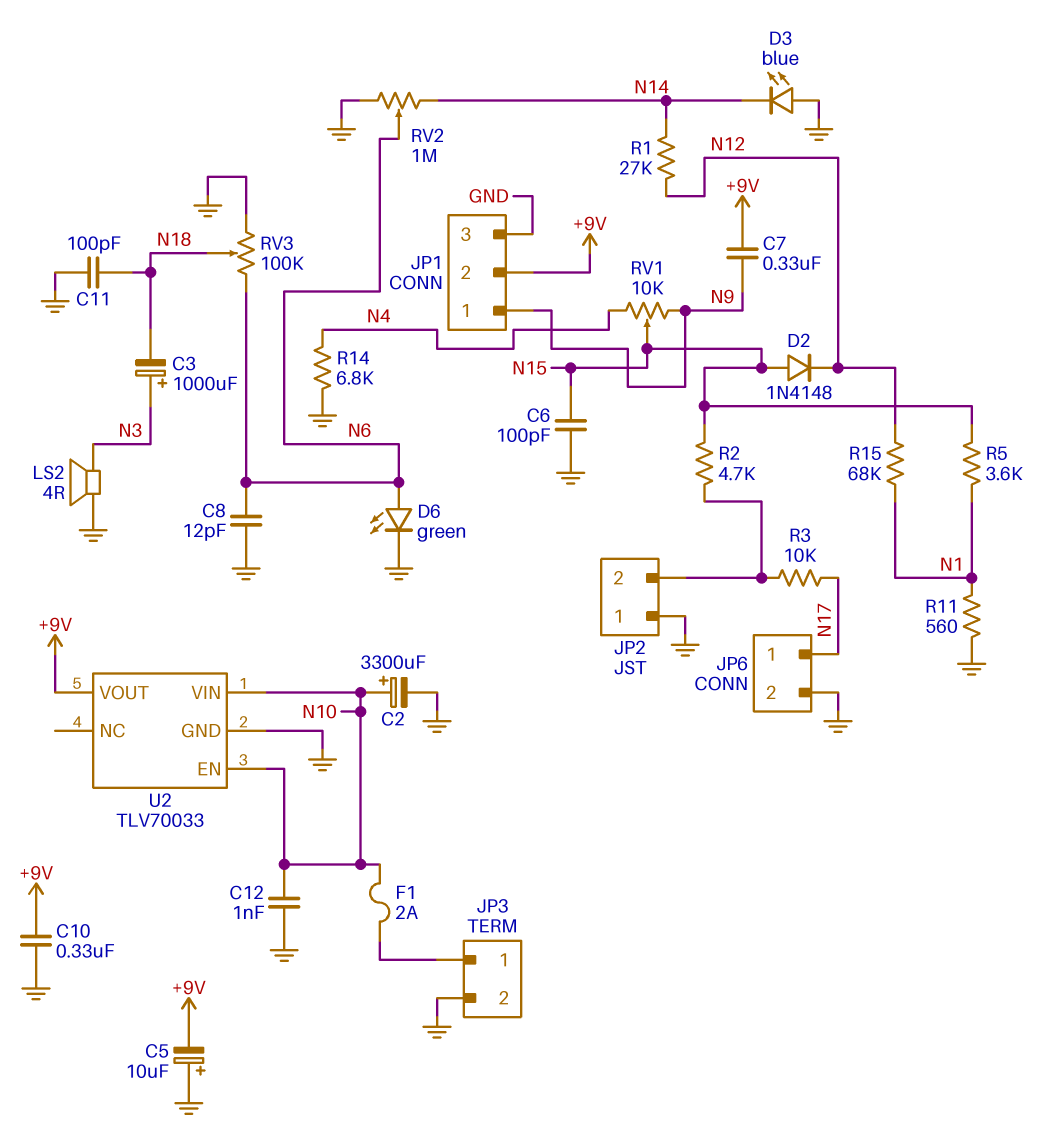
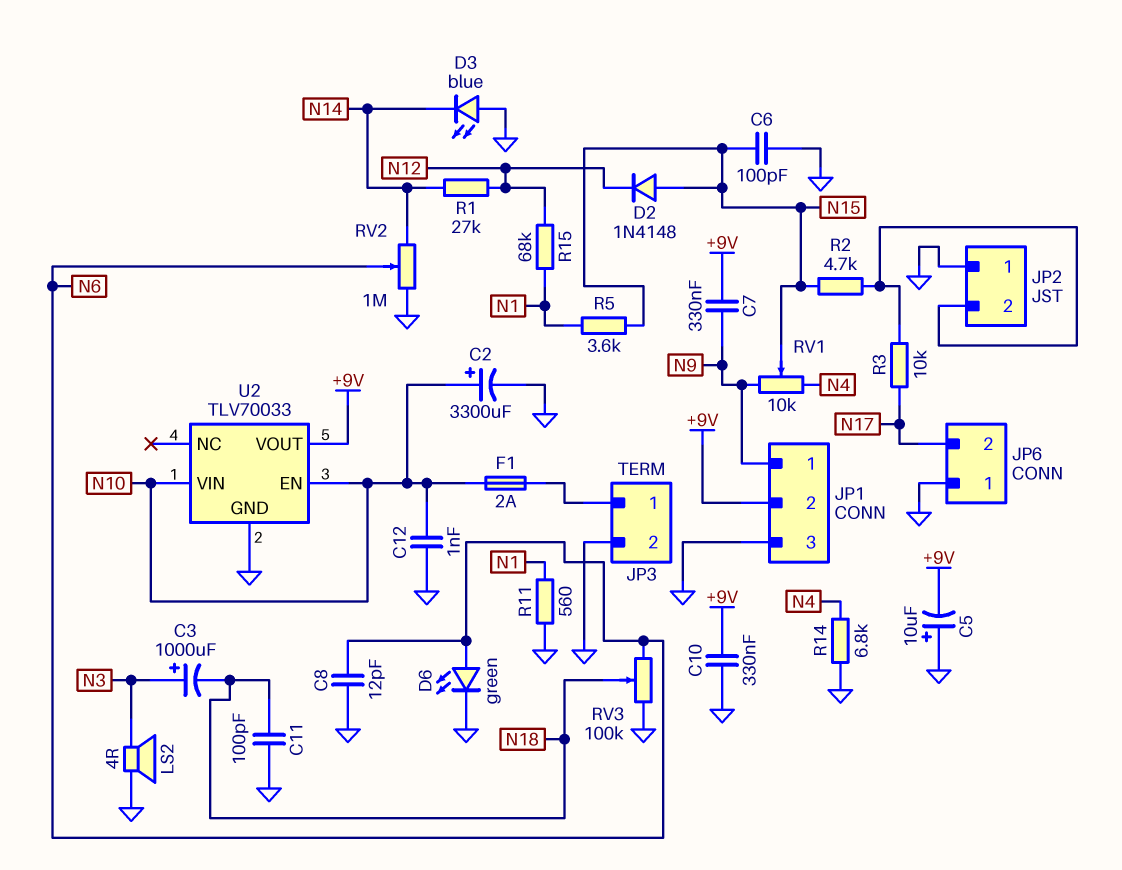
JP6 pin 1: N17 -> GND
JP6 pin 2: GND -> N17

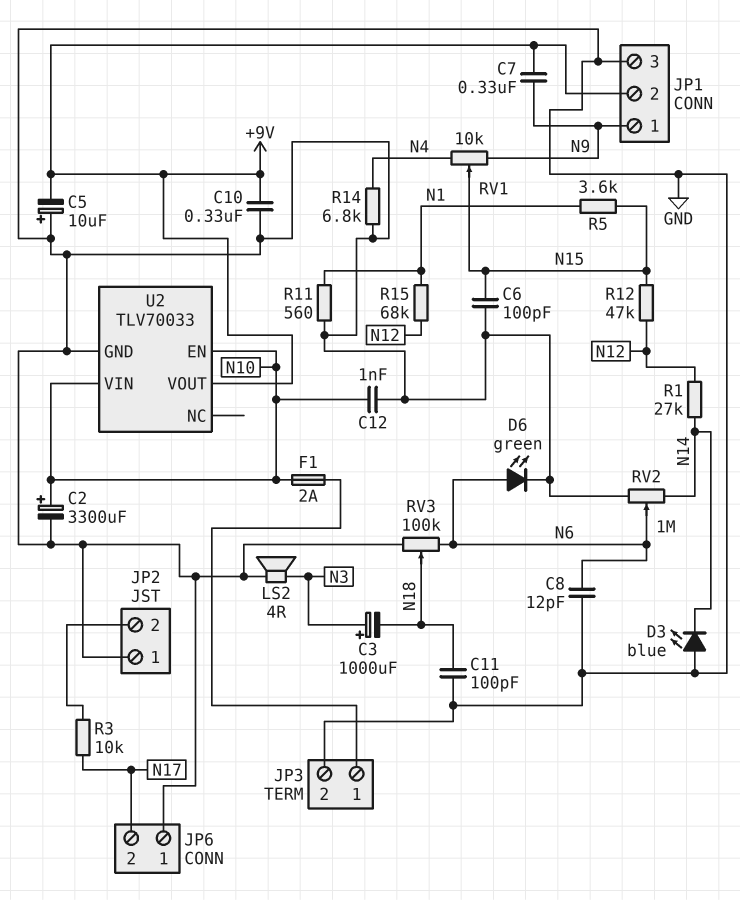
D2: diode 1N4148 (A N15, K N12) -> none
R2: 4.7k (JP2/2, N15) -> none
R12: none -> 47k (N12, N15)

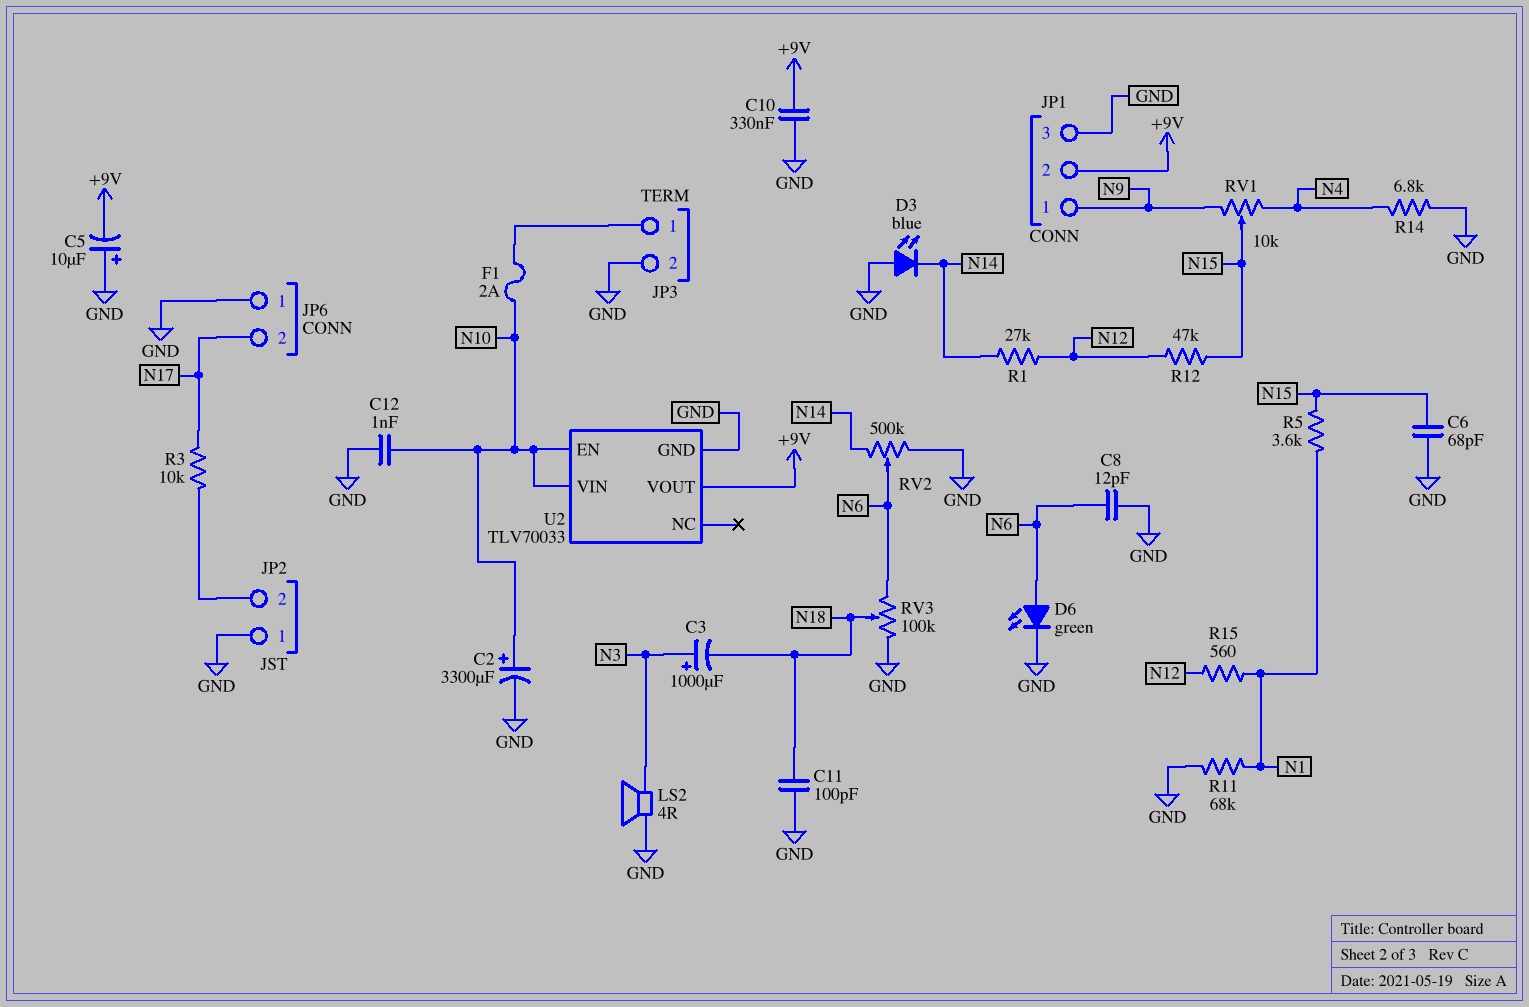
C6: 100pF (GND, N15) -> 68pF (GND, N15)
C7: 330nF (+9V, N9) -> none
R11: 560 (GND, N1) -> 68k (GND, N1)
R15: 68k (N1, N12) -> 560 (N1, N12)
RV2: 1M (GND, N14, wiper N6) -> 500k (GND, N14, wiper N6)

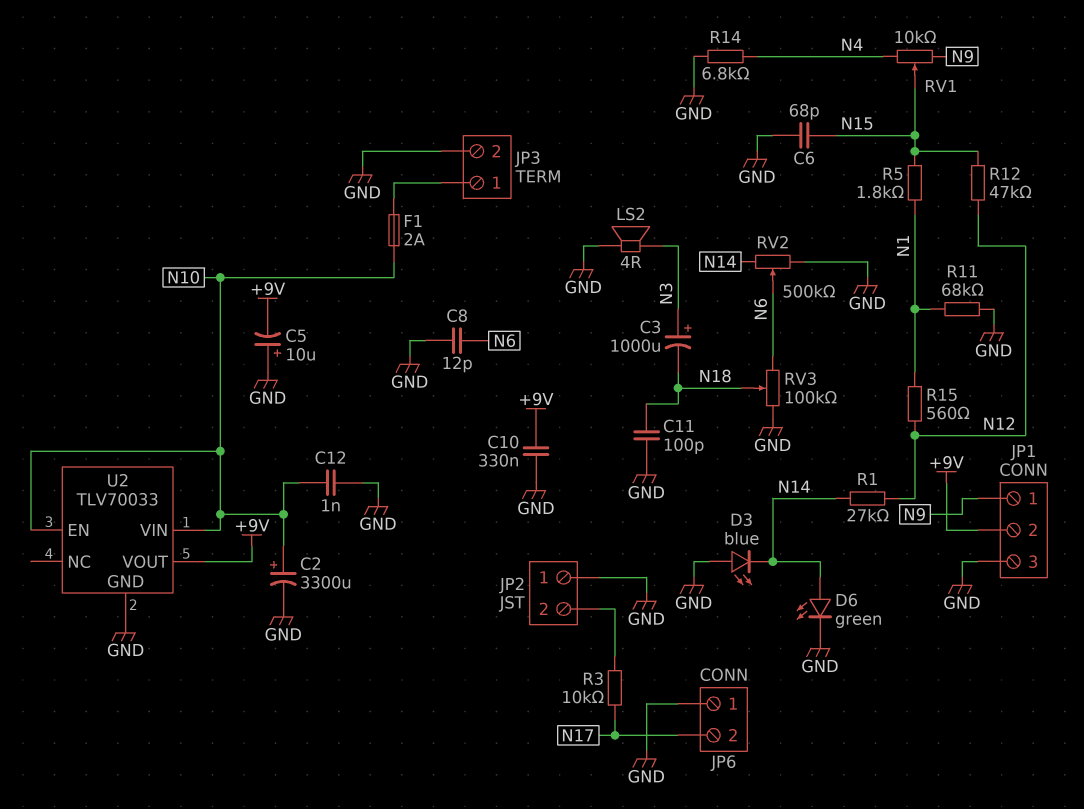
D6: LED green (A N6, K GND) -> LED green (A N14, K GND)
R5: 3.6k (N1, N15) -> 1.8k (N1, N15)

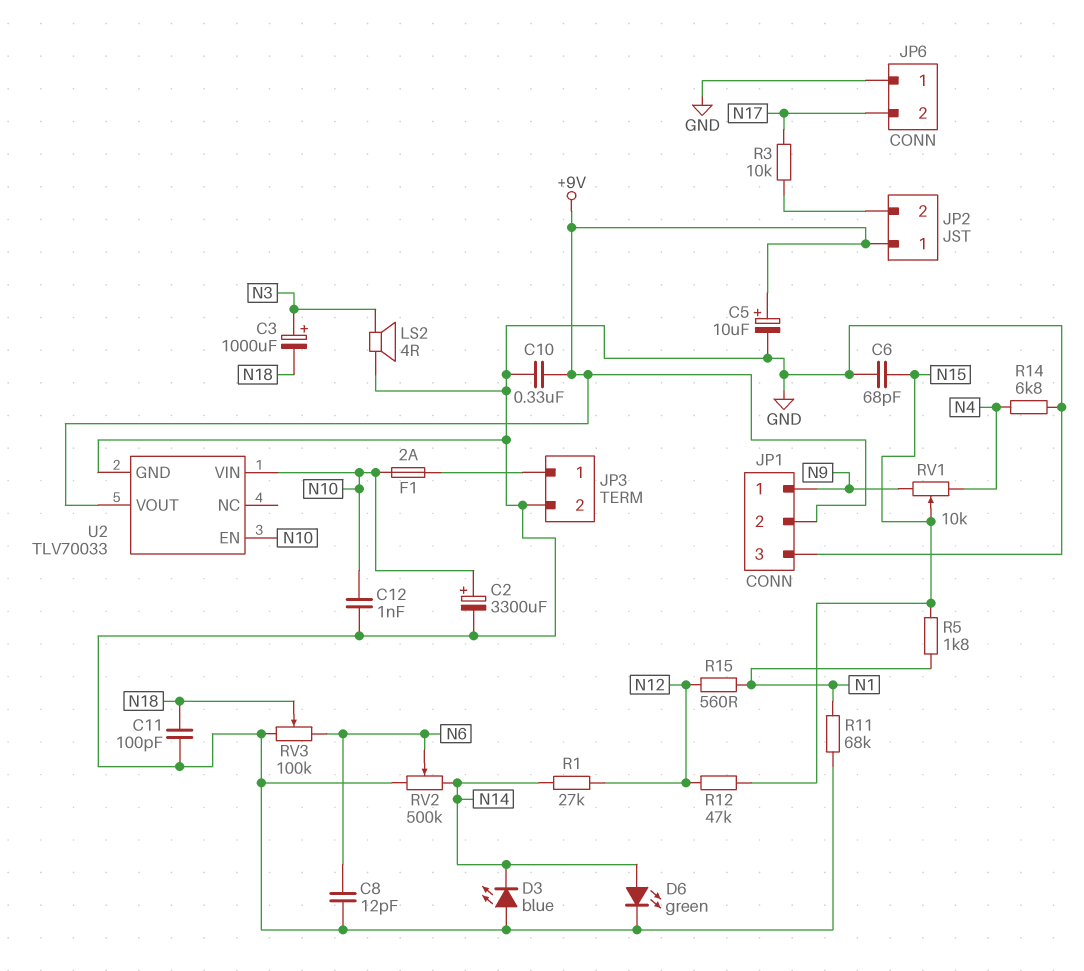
C5: 10uF (plus GND, minus +9V) -> 10uF (plus +9V, minus GND)
JP2 pin 1: GND -> +9V

